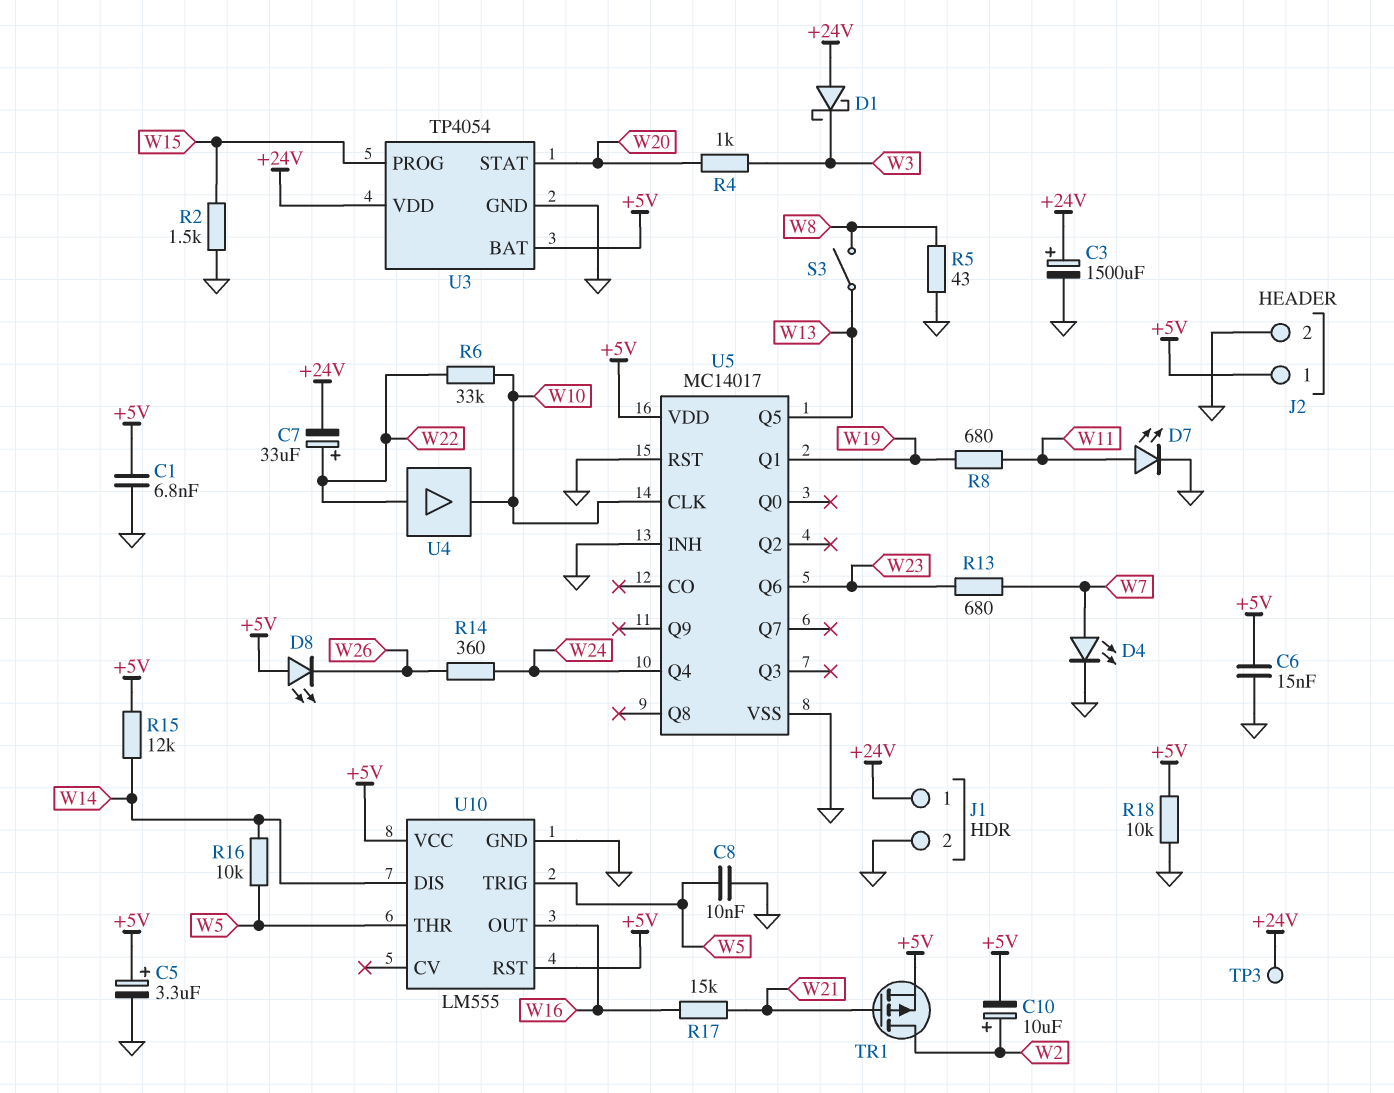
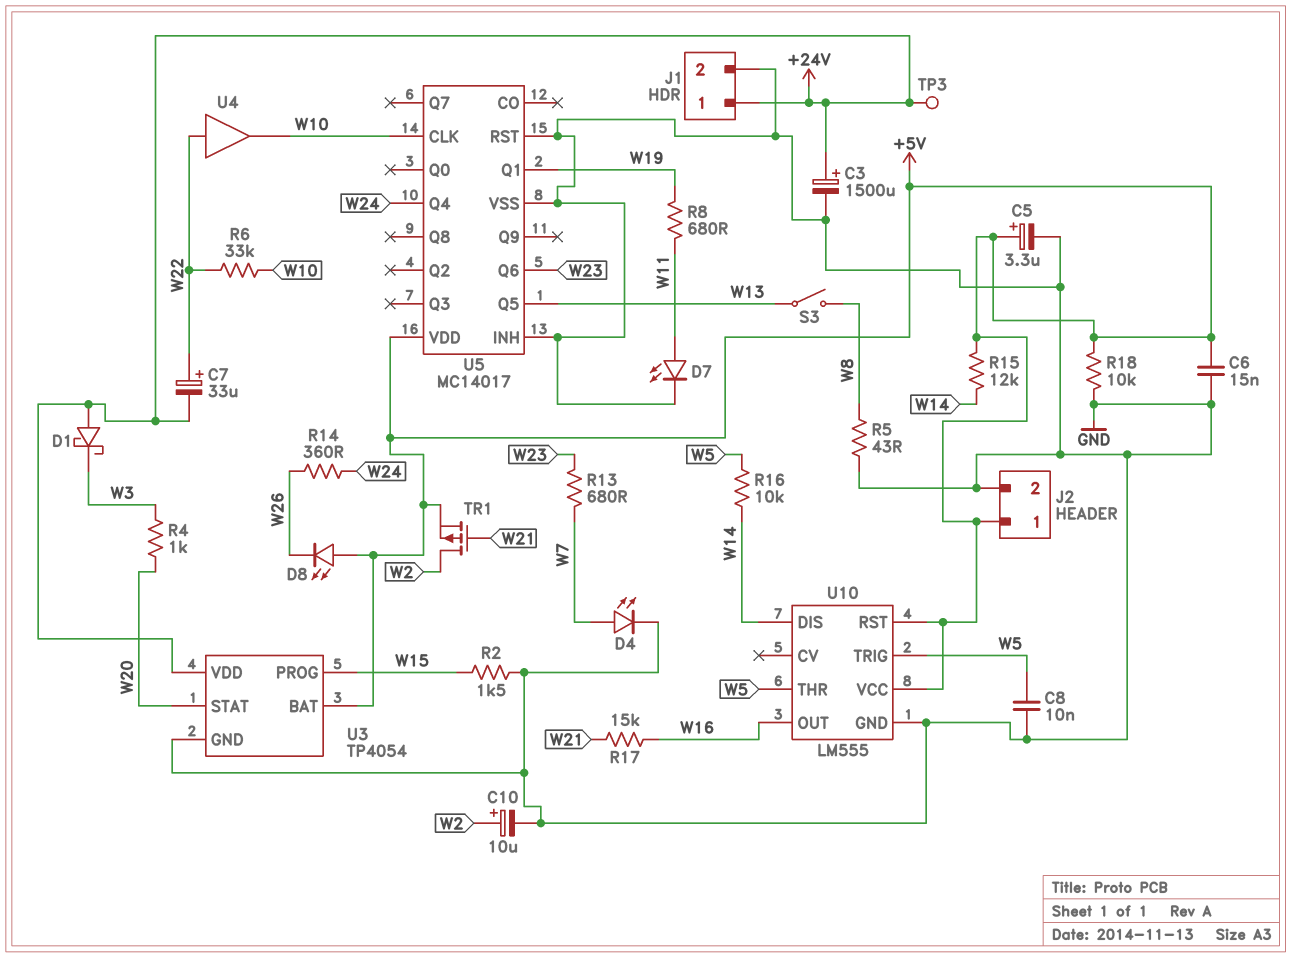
C1: 6.8nF (+5V, GND) -> none
C10: 10uF (plus W2, minus +5V) -> 10uF (plus W2, minus GND)

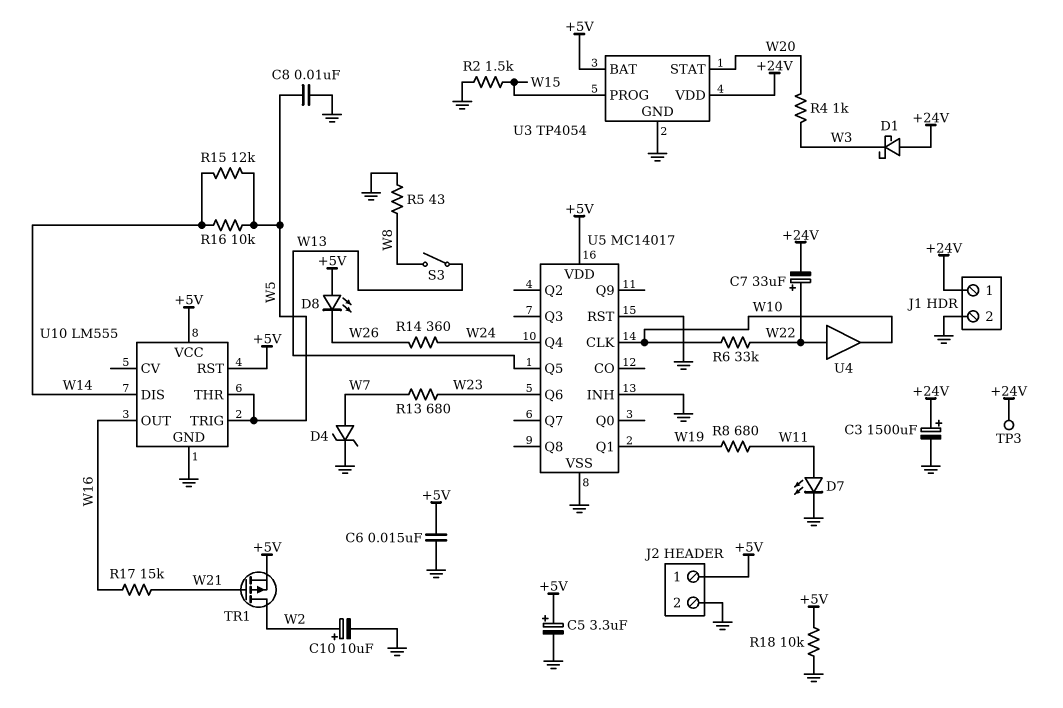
D4: LED (A W7, K GND) -> zener (A W7, K GND)
R15: 12k (+5V, W14) -> 12k (W5, W14)

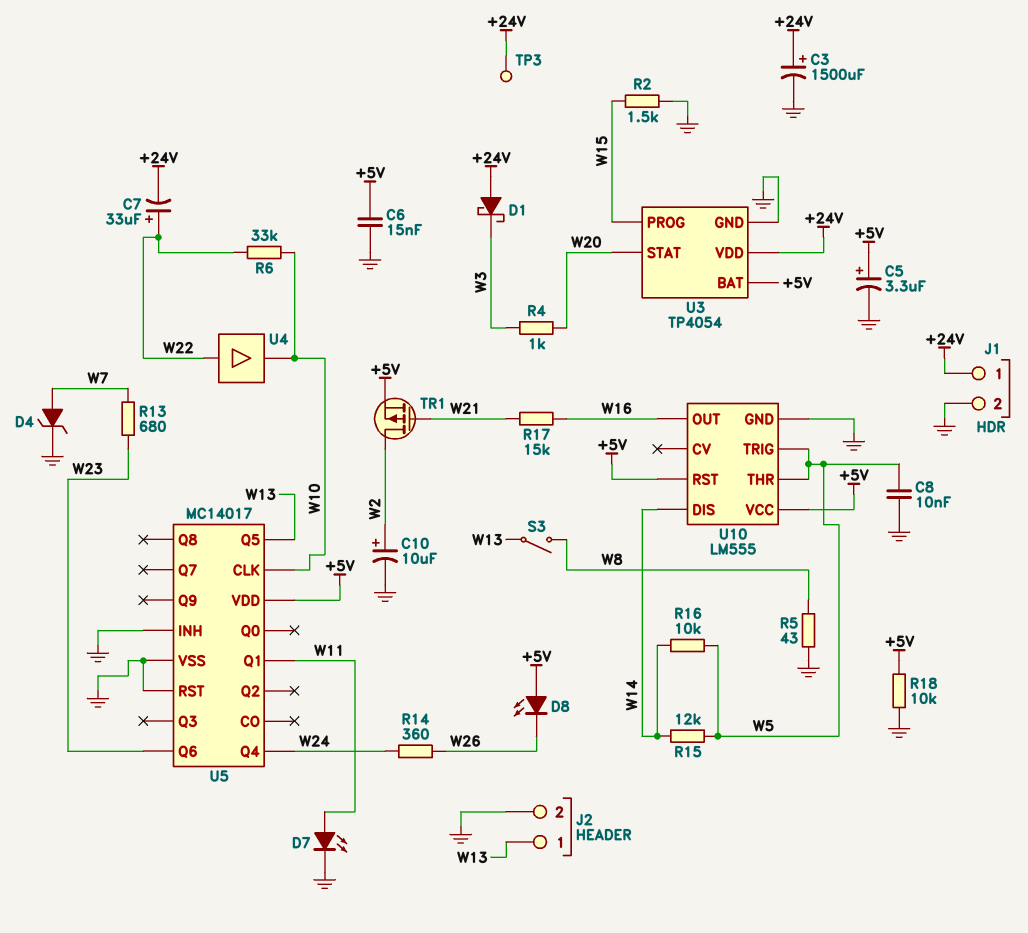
J2 pin 1: +5V -> W13
R8: 680 (W11, W19) -> none
U5 pin Q1: W19 -> W11

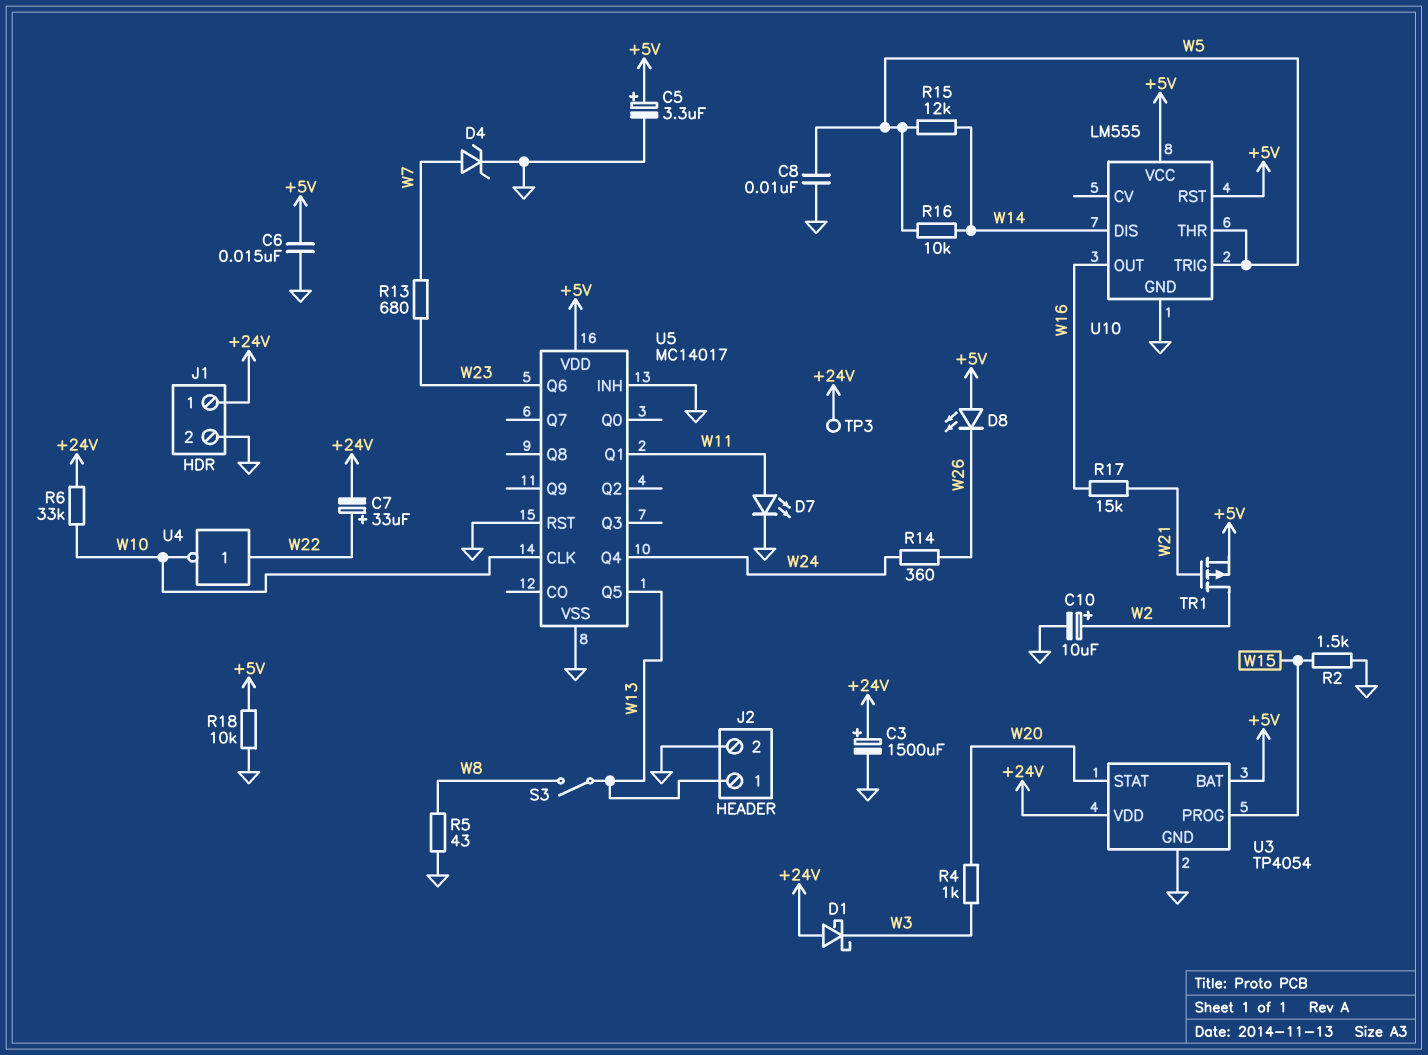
R6: 33k (W10, W22) -> 33k (+24V, W10)
U4: buffer (in W22, out W10) -> NOT (in W22, out W10)

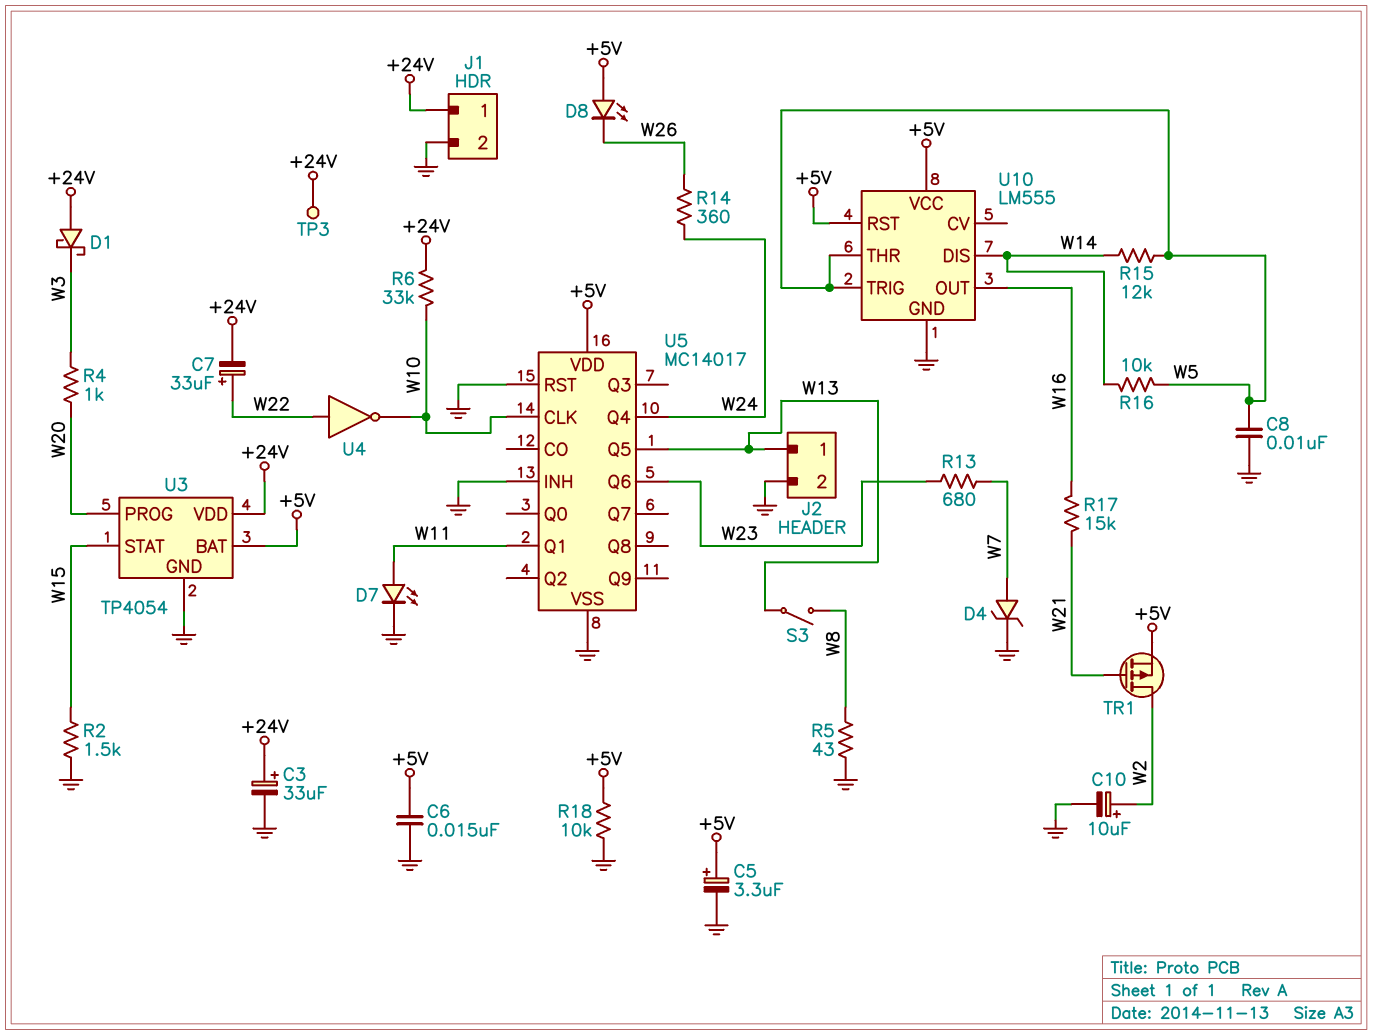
C3: 1500uF (plus +24V, minus GND) -> 33uF (plus +24V, minus GND)
U3 pin PROG: W15 -> W20
U3 pin STAT: W20 -> W15

